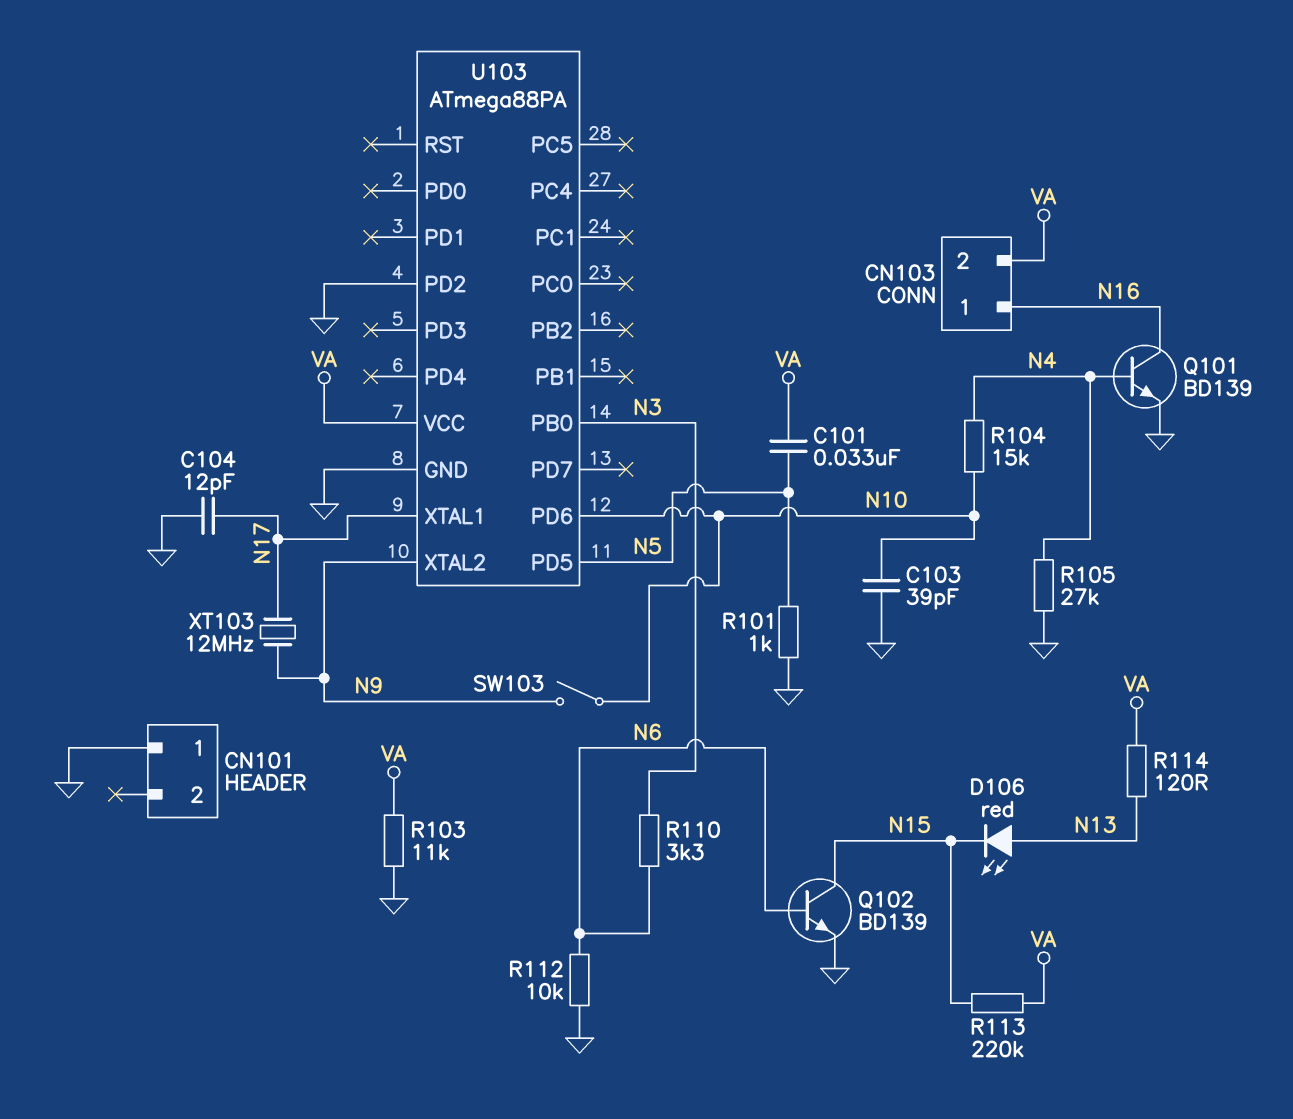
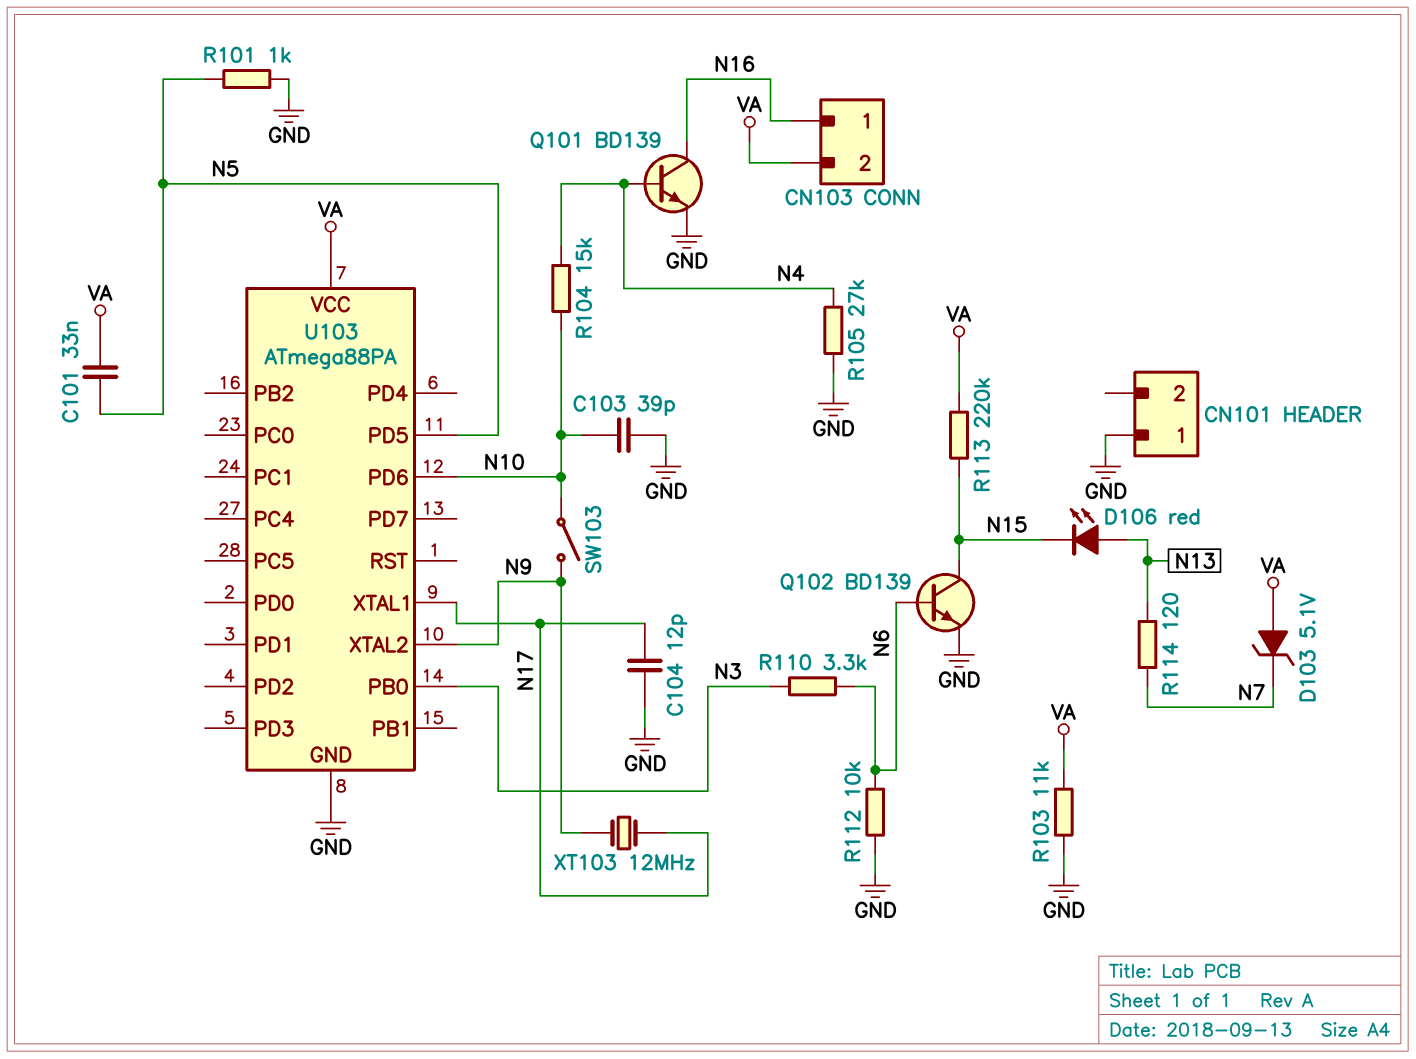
D103: none -> zener 5.1V (A VA, K N7)
R114: 120 (N13, VA) -> 120 (N7, N13)
U103 pin PD2: GND -> none

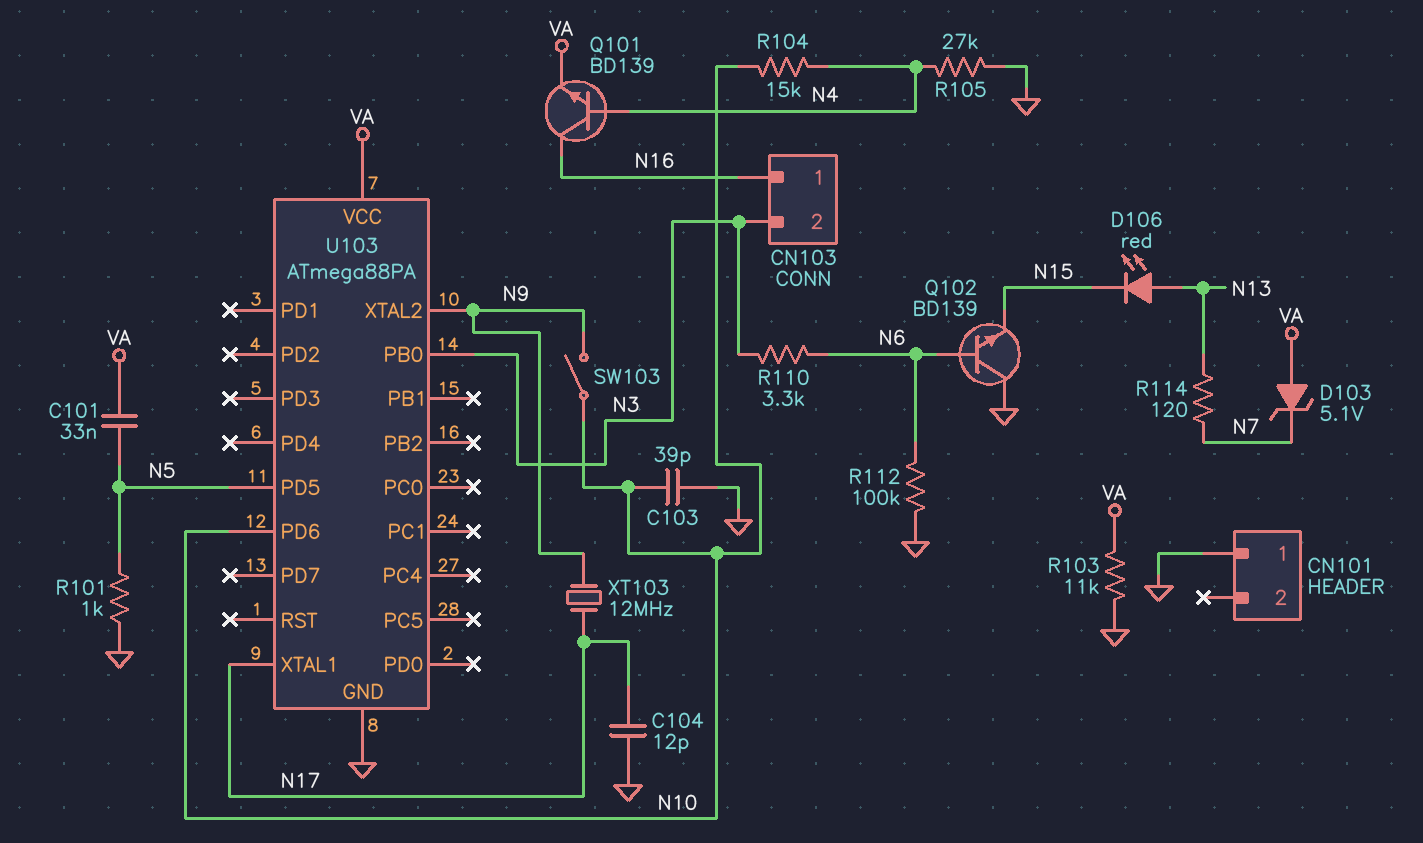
CN103 pin 2: VA -> N3
Q101: NPN BD139 (B N4, C N16, E GND) -> NPN BD139 (B N4, C N16, E VA)
Q102: NPN BD139 (B N6, C N15, E GND) -> NPN BD139 (B N6, C GND, E N15)
R112: 10k (GND, N6) -> 100k (GND, N6)
R113: 220k (N15, VA) -> none

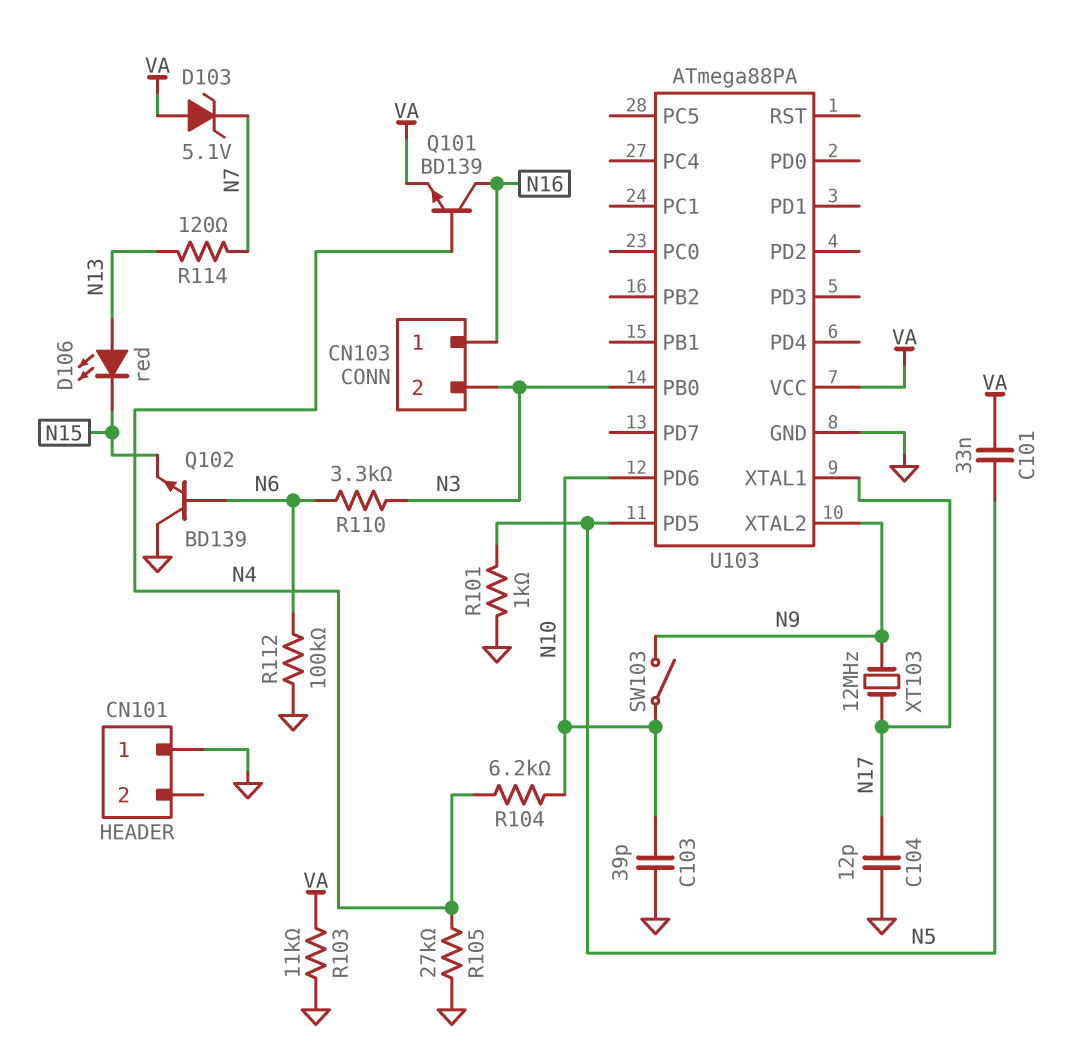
R104: 15k (N4, N10) -> 6.2k (N4, N10)

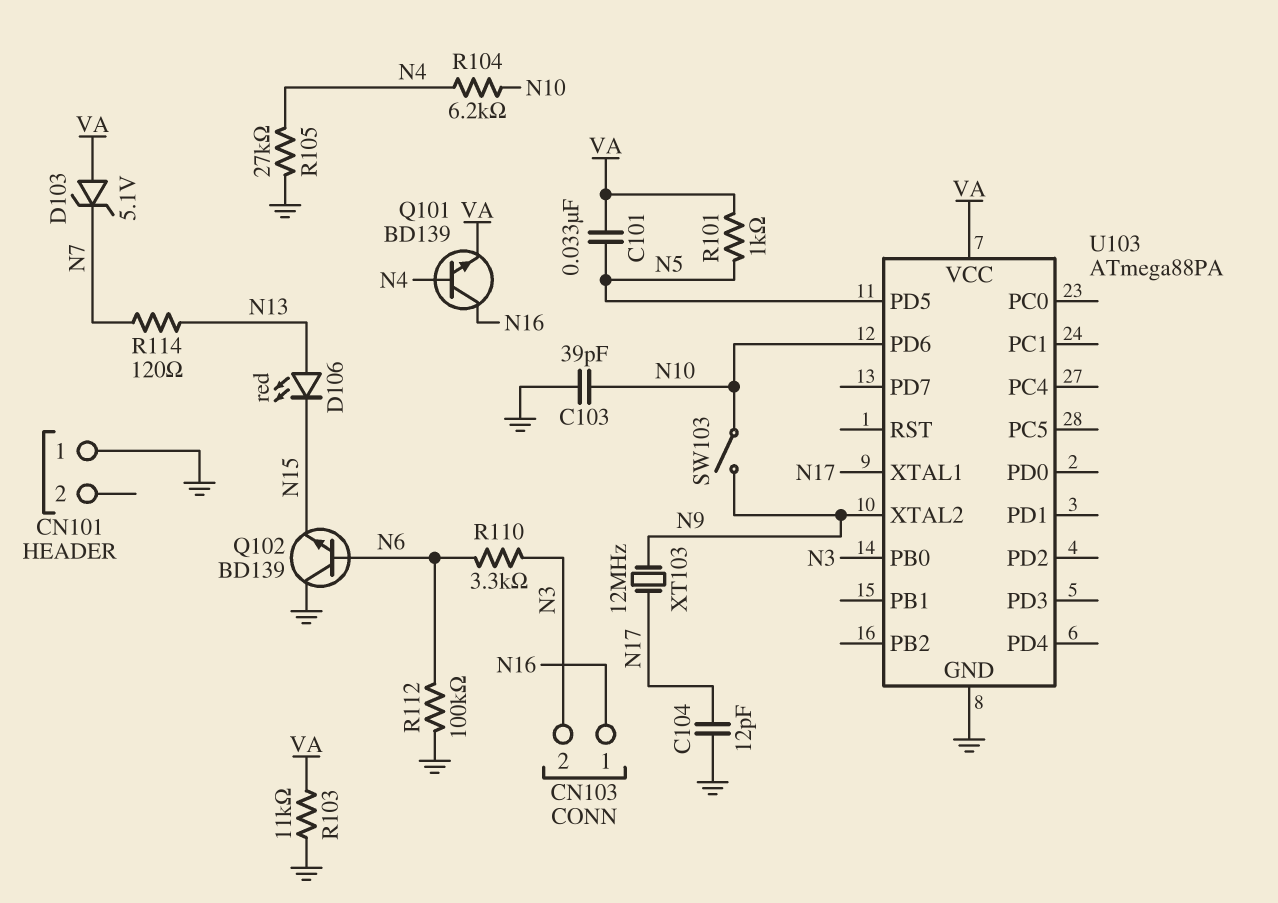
R101: 1k (GND, N5) -> 1k (N5, VA)

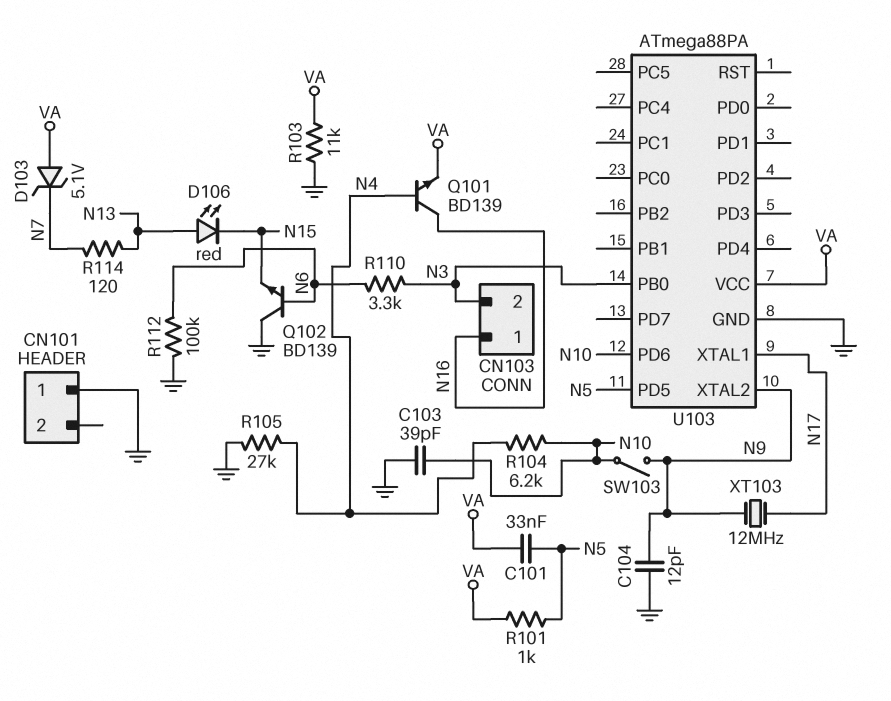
C104: 12pF (GND, N17) -> 12pF (GND, N9)

